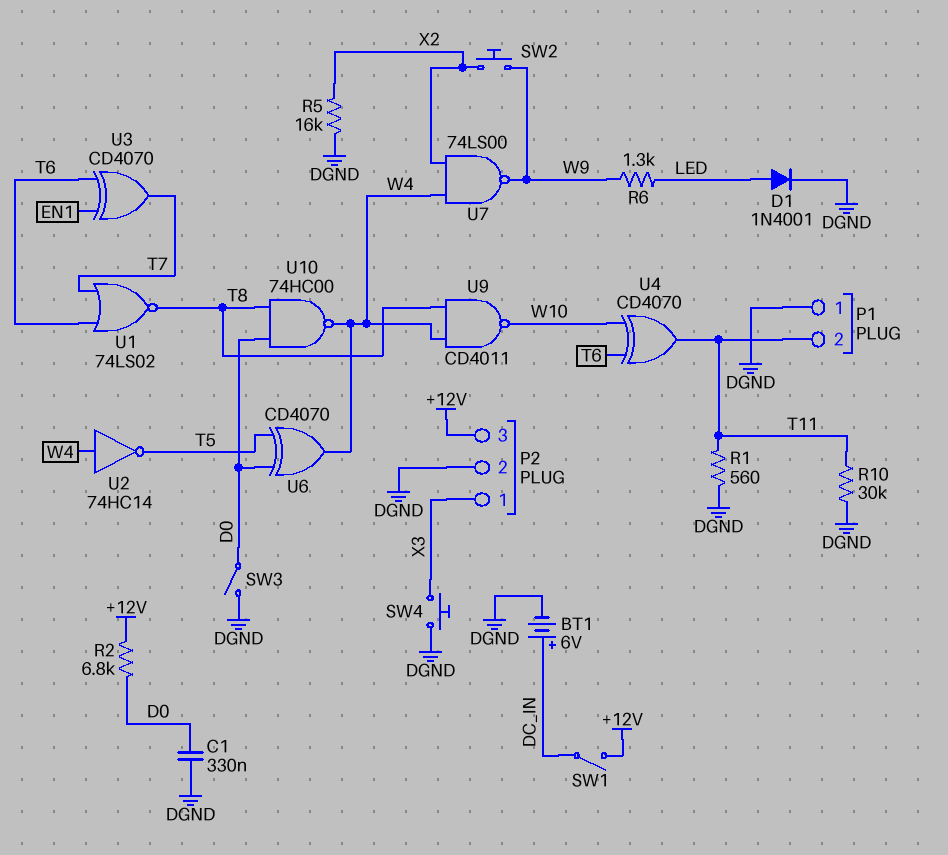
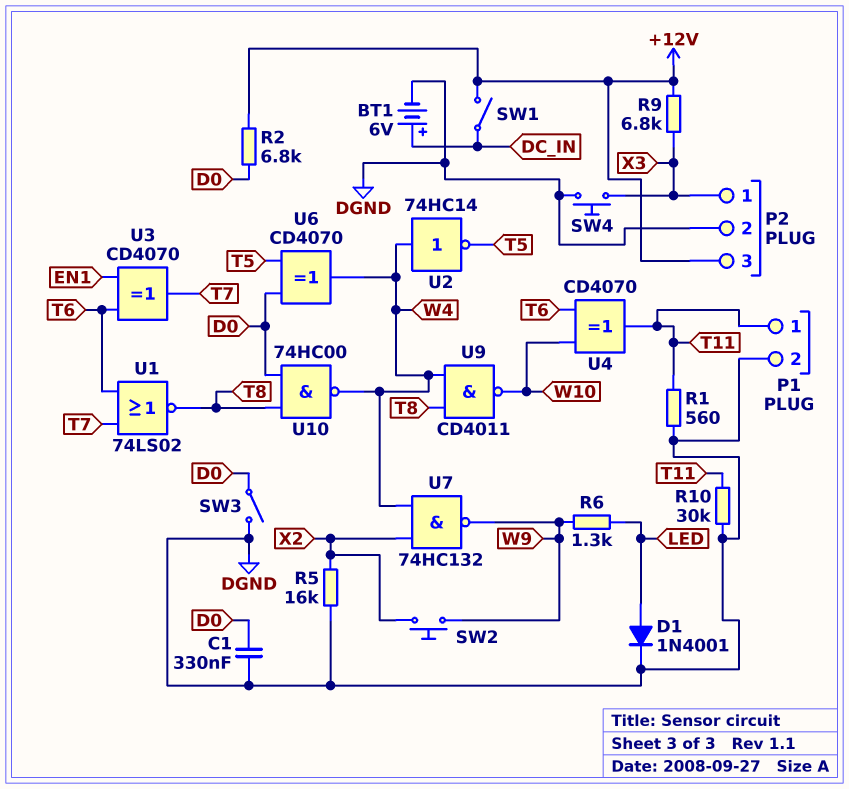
P1 pin 1: DGND -> T11
P1 pin 2: T11 -> DGND
R9: none -> 6.8k (+12V, X3)
U7: NAND 74LS00 (in W4, in X2, out W9) -> NAND 74HC132 (in W4, in X2, out W9)

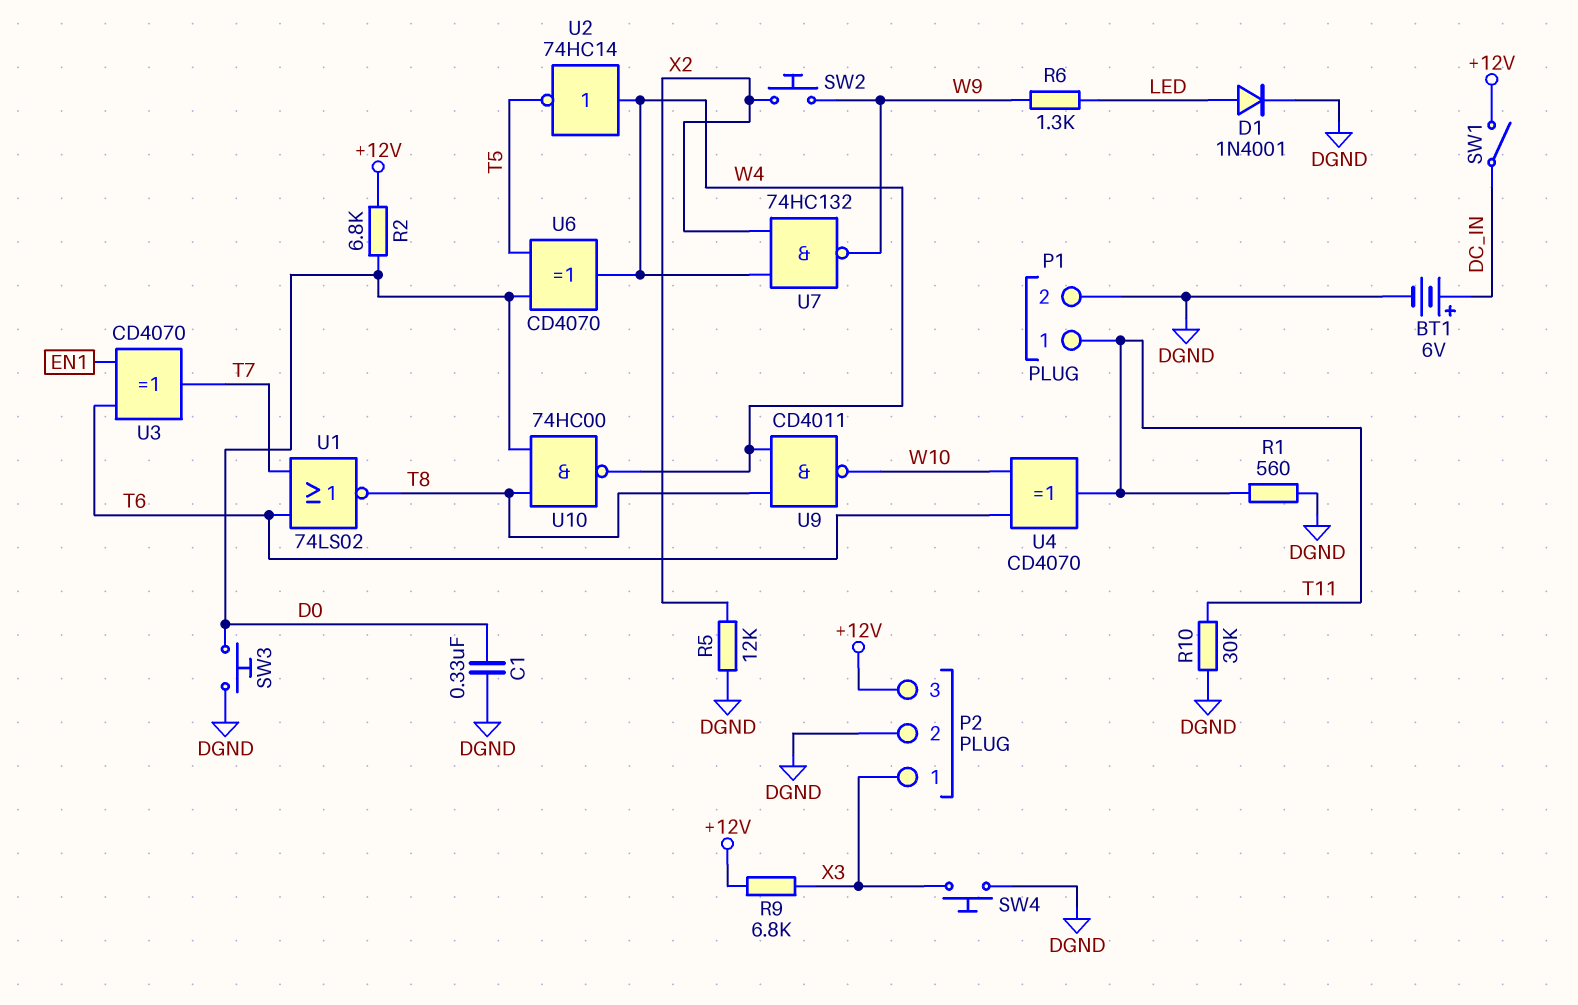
R5: 16k (DGND, X2) -> 12k (DGND, X2)
SW3: switch (D0, DGND) -> button (D0, DGND)

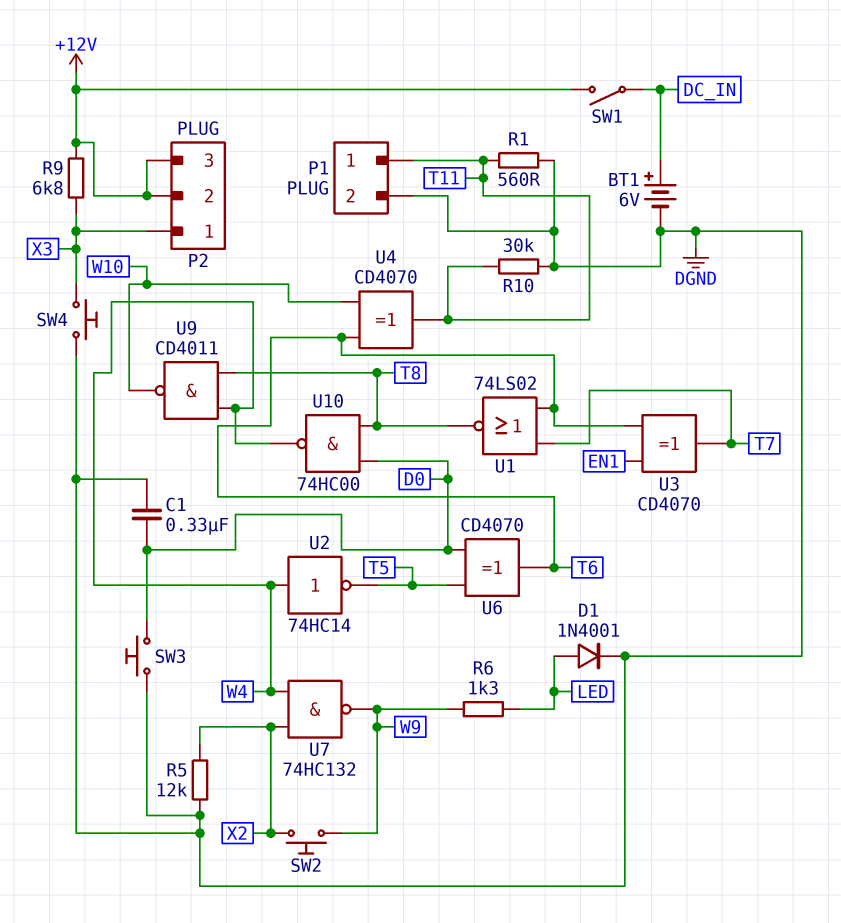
P2 pin 2: DGND -> +12V
R2: 6.8k (+12V, D0) -> none
U6: XOR CD4070 (in D0, in T5, out W4) -> XOR CD4070 (in D0, in T5, out T6)

